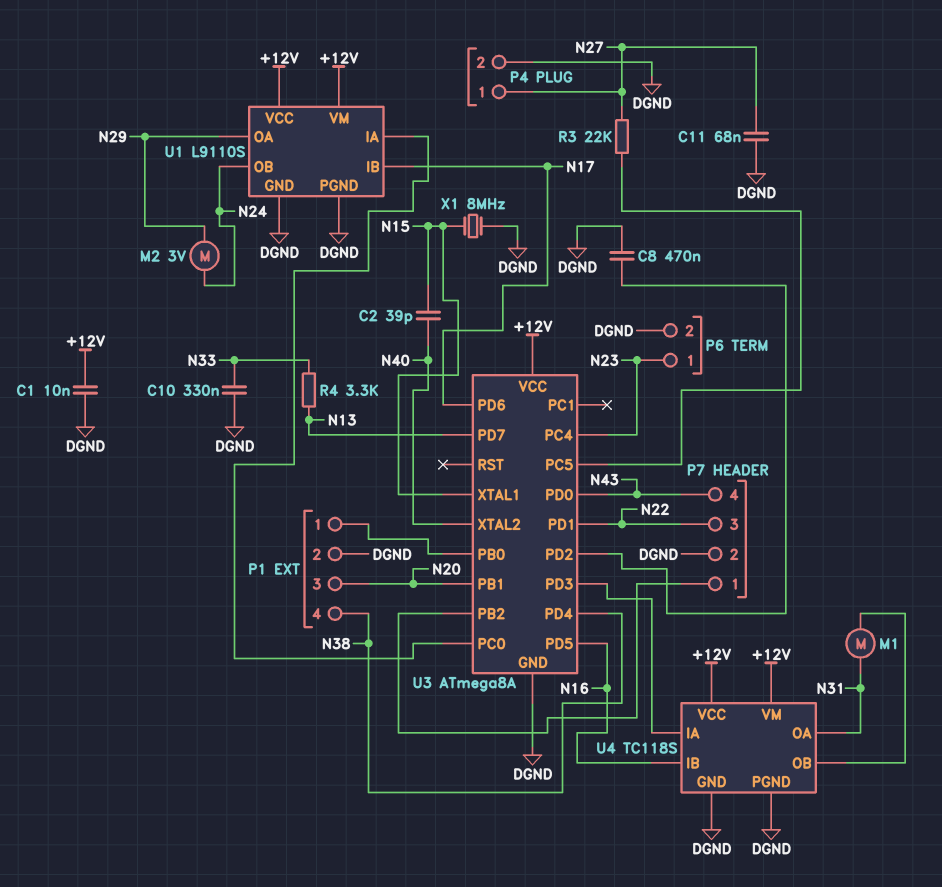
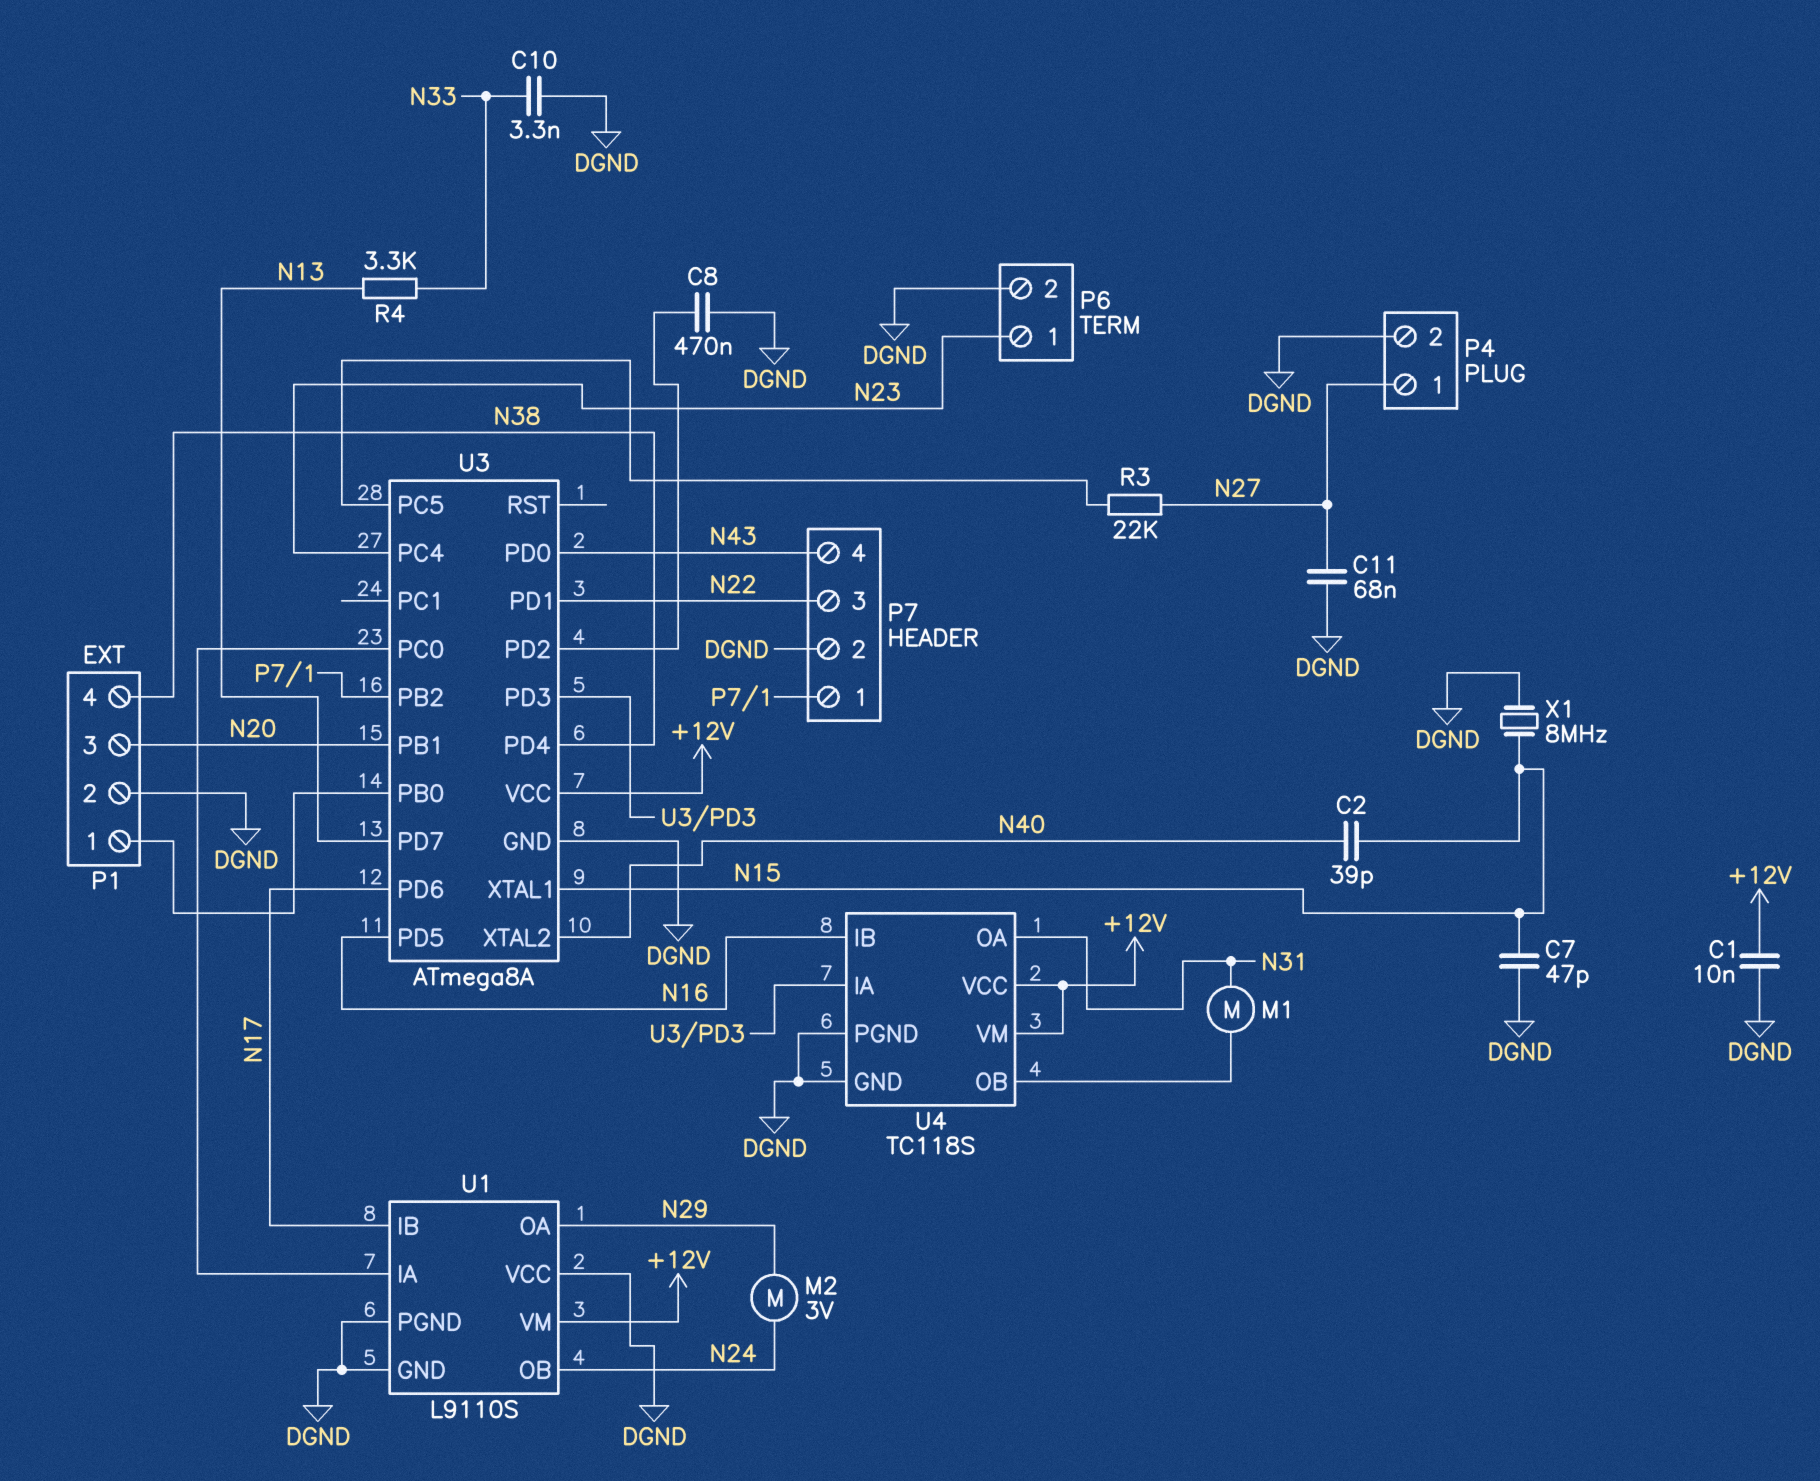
C7: none -> 47pF (DGND, N15)
C10: 330nF (DGND, N33) -> 3.3nF (DGND, N33)
U1 pin VCC: +12V -> DGND

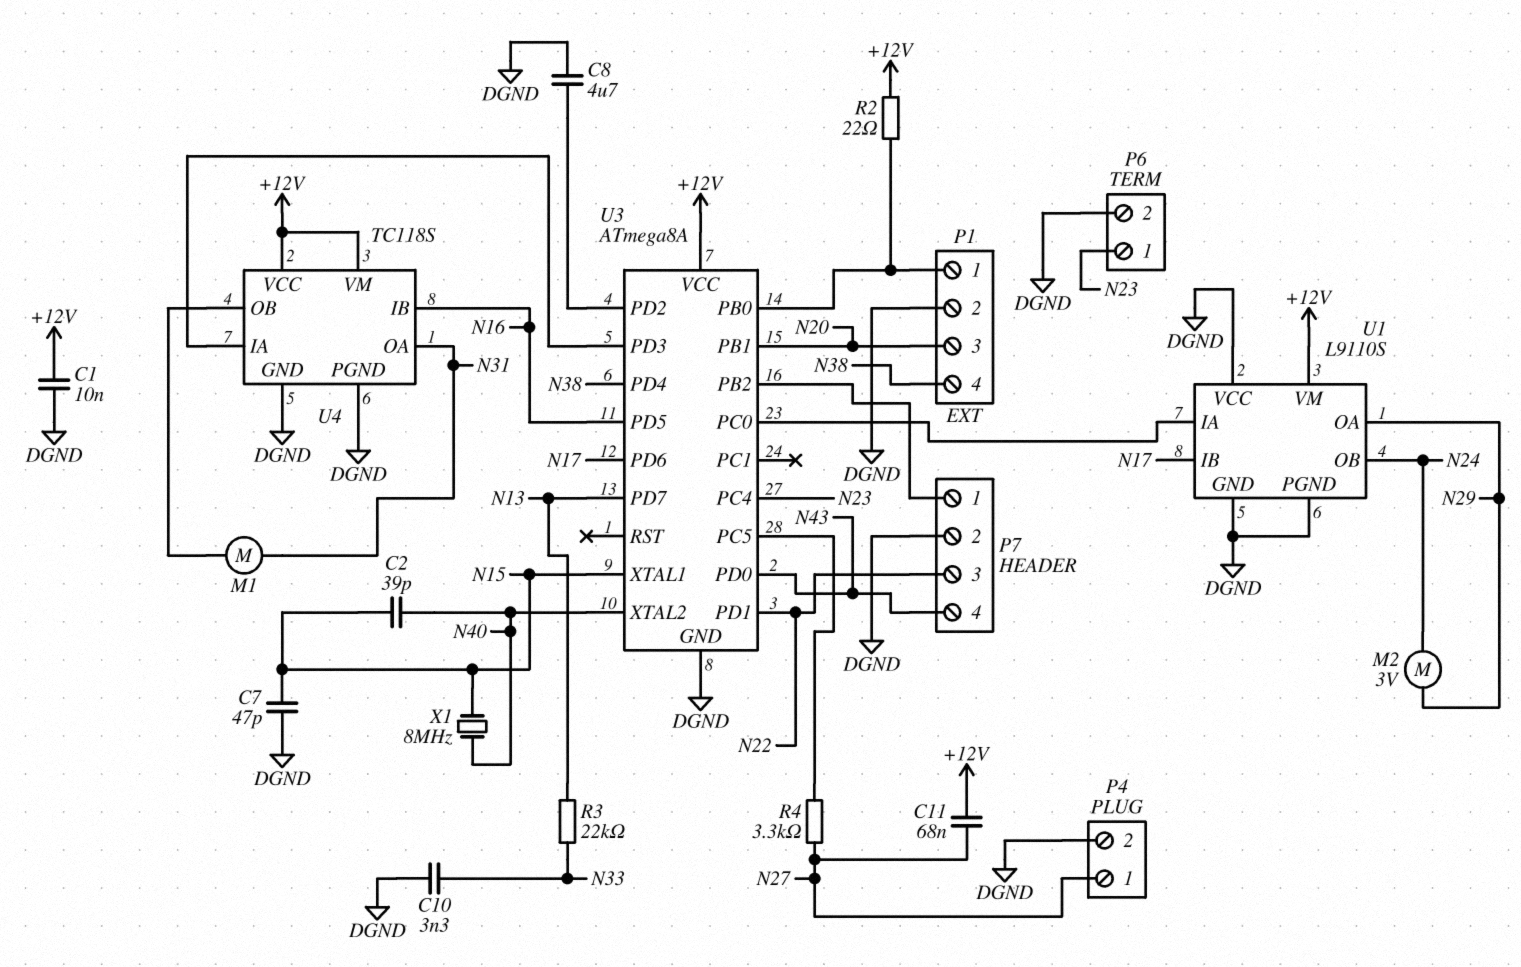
C8: 470nF (DGND, U3/PD2) -> 4.7uF (DGND, U3/PD2)
C11: 68nF (DGND, N27) -> 68nF (+12V, N27)
R2: none -> 22 (+12V, P1/1)
R3: 22k (N27, U3/PC5) -> 22k (N13, N33)
R4: 3.3k (N13, N33) -> 3.3k (N27, U3/PC5)
X1: 8MHz (DGND, N15) -> 8MHz (N15, N40)

